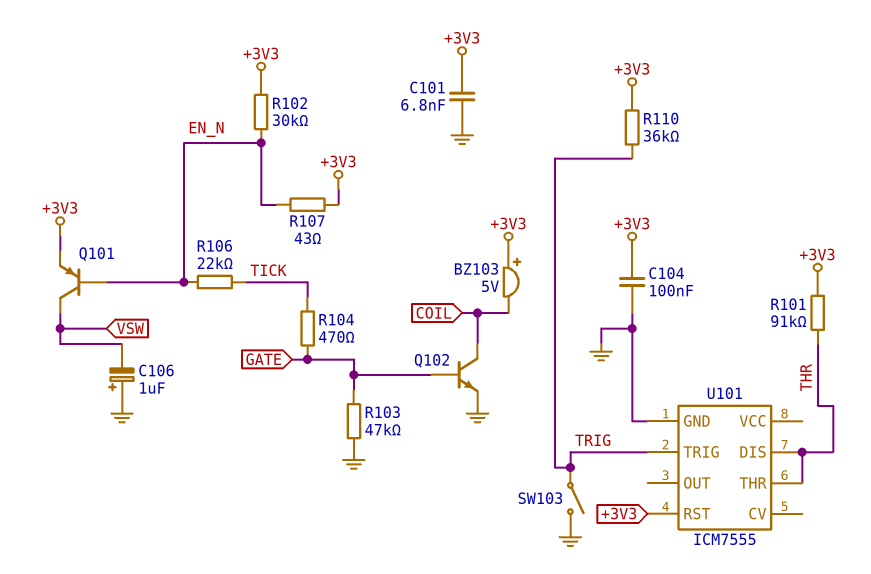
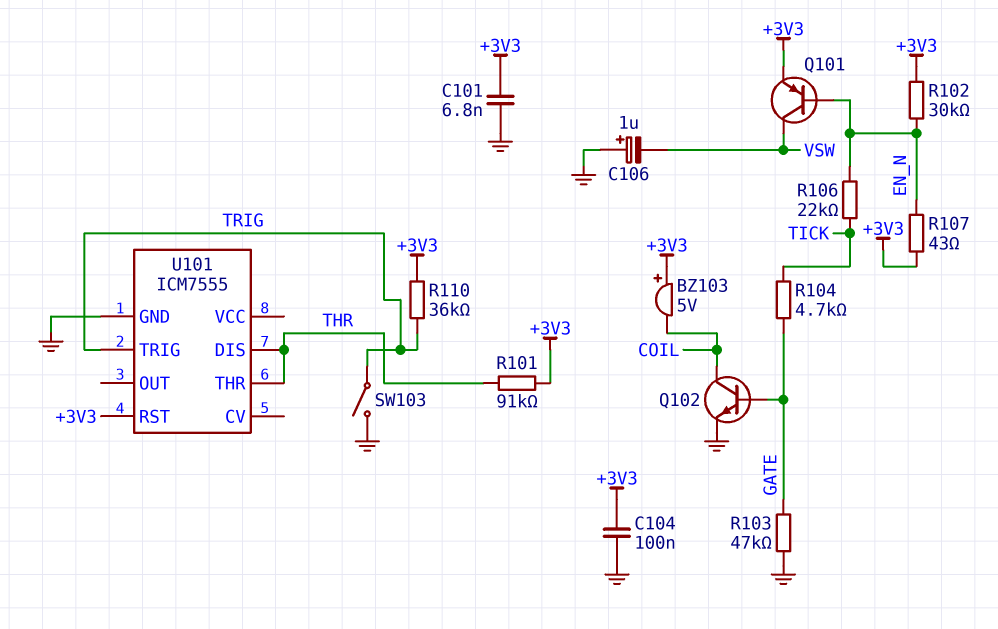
R104: 470 (GATE, TICK) -> 4.7k (GATE, TICK)

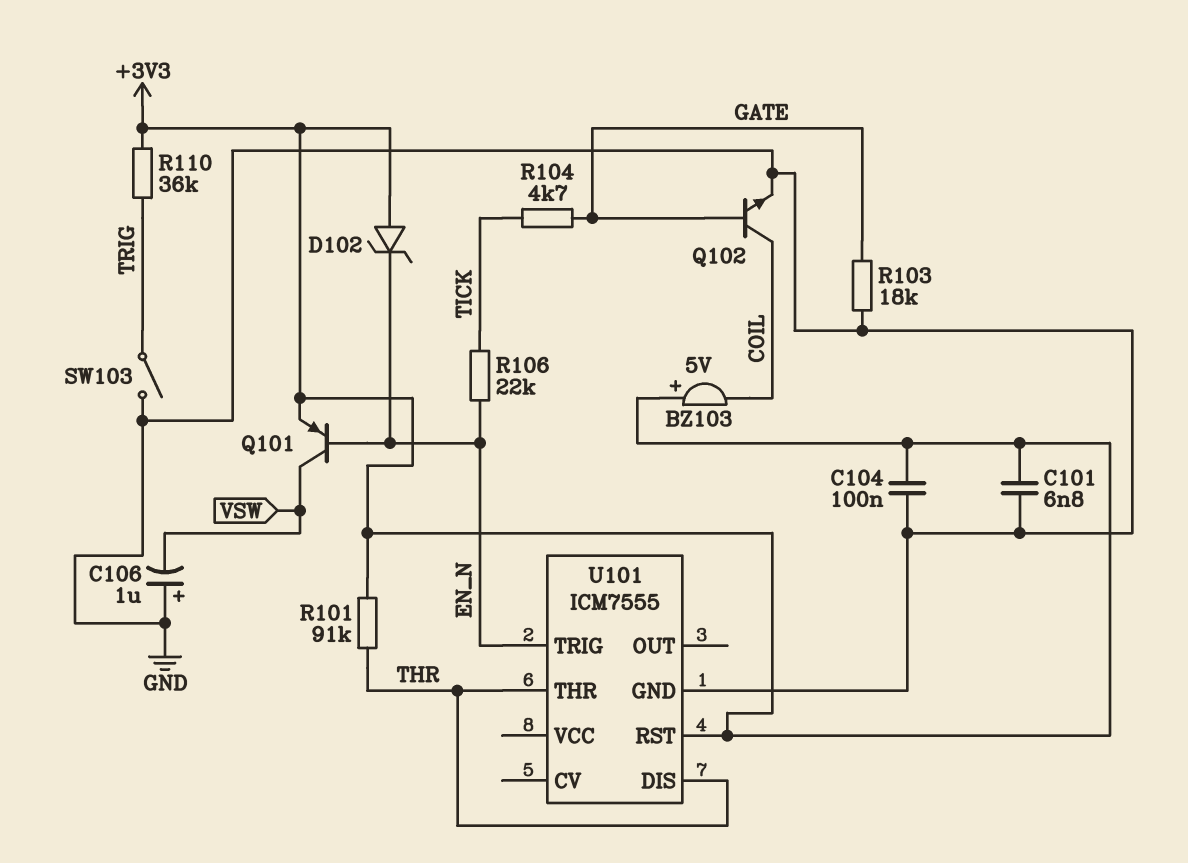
D102: none -> zener (A +3V3, K EN_N)
R102: 30k (+3V3, EN_N) -> none
R103: 47k (GATE, GND) -> 18k (GATE, GND)
R107: 43 (+3V3, EN_N) -> none
U101 pin TRIG: TRIG -> EN_N

